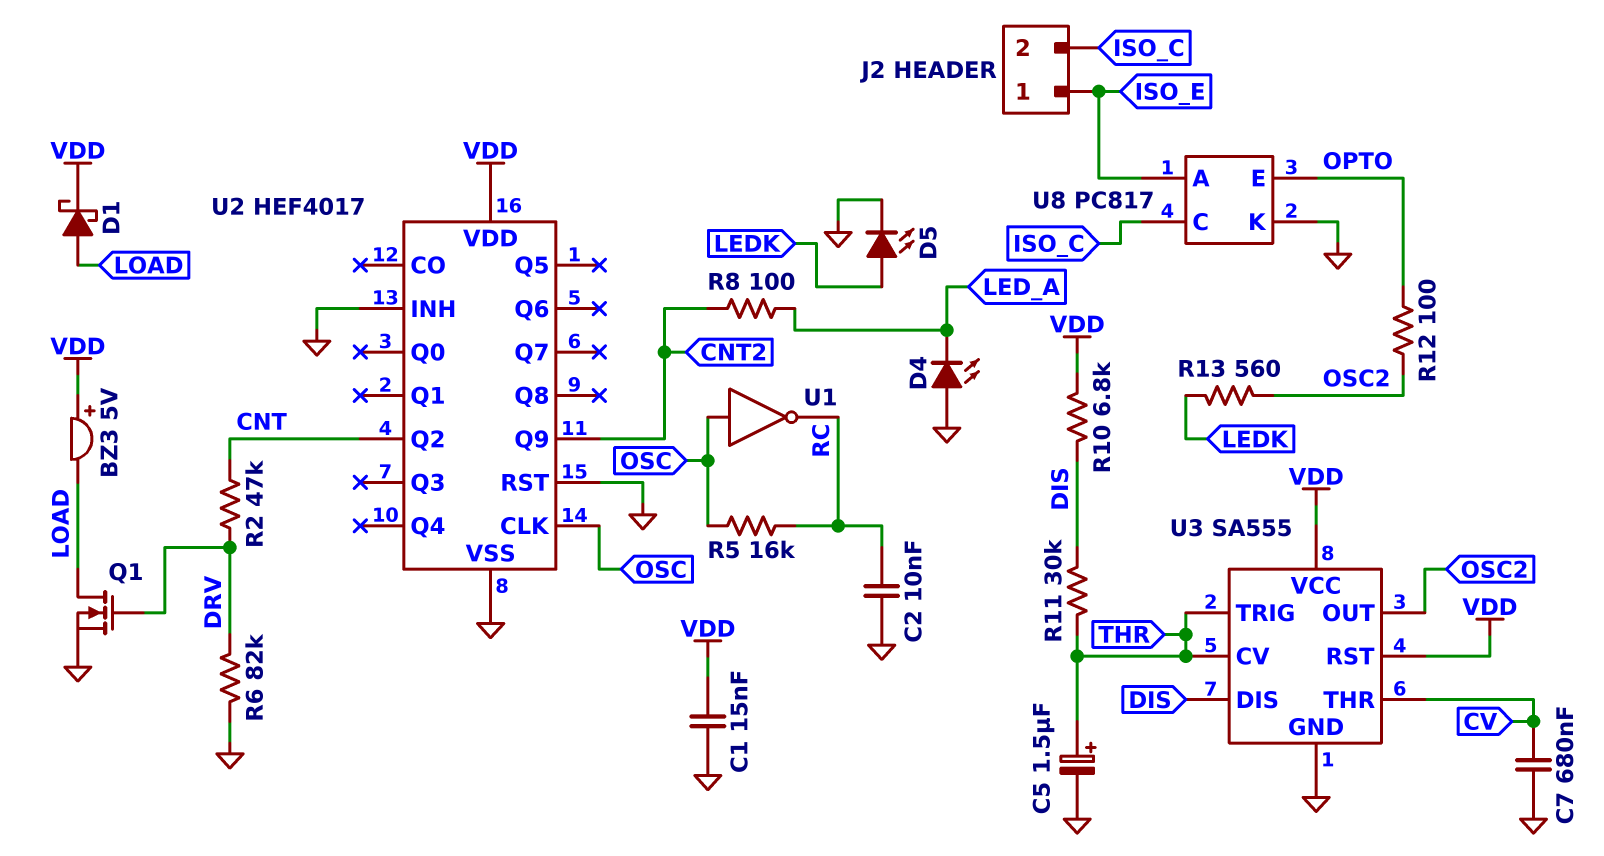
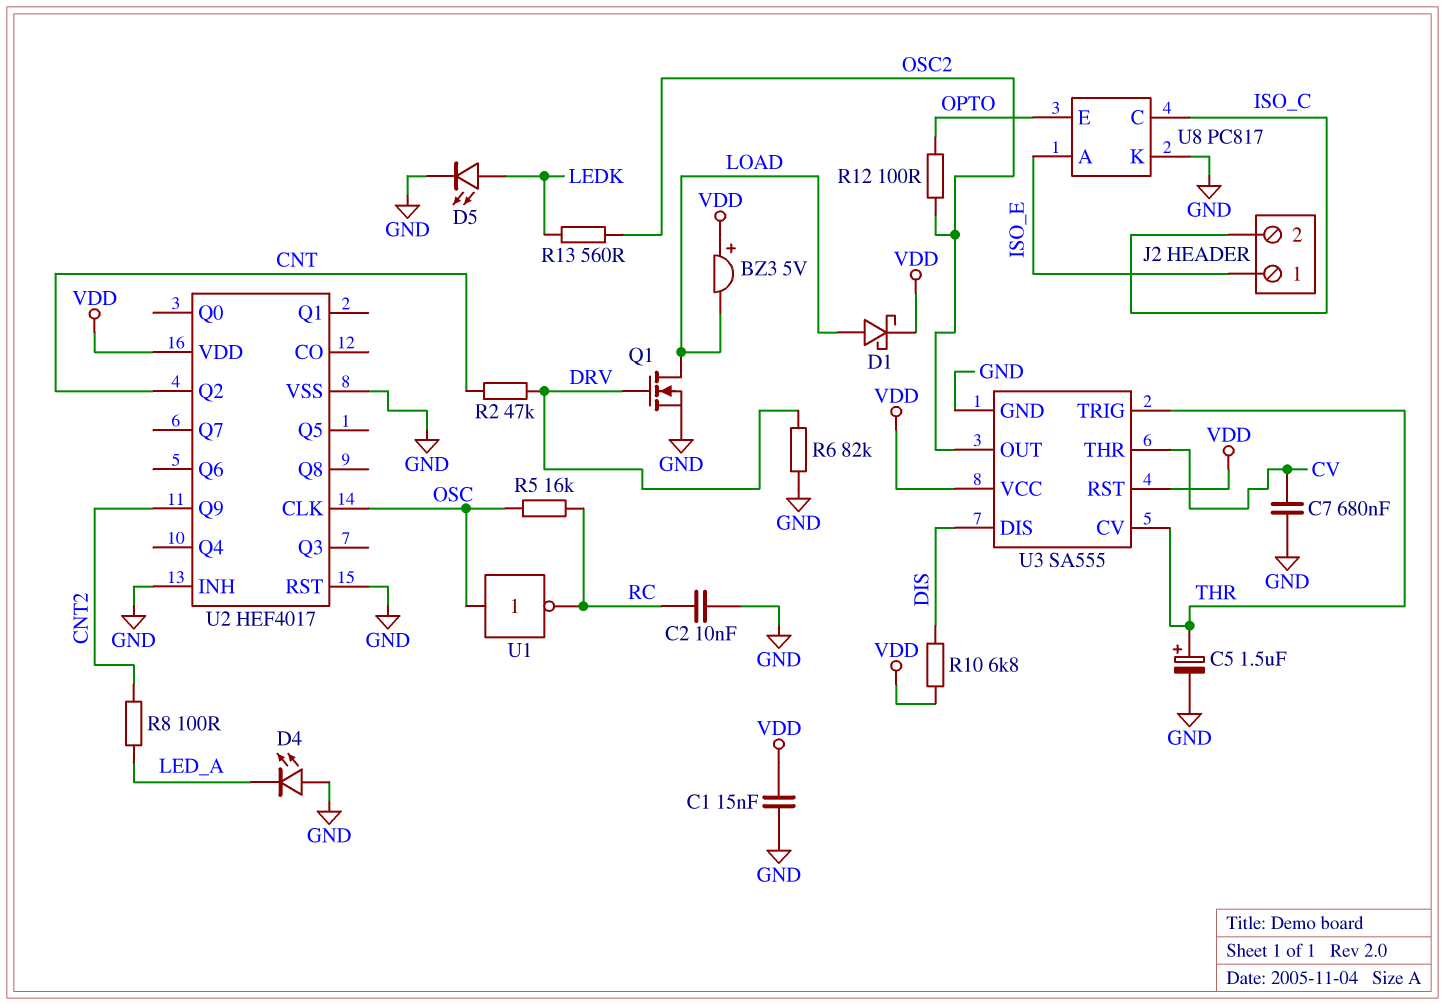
R11: 30k (DIS, THR) -> none

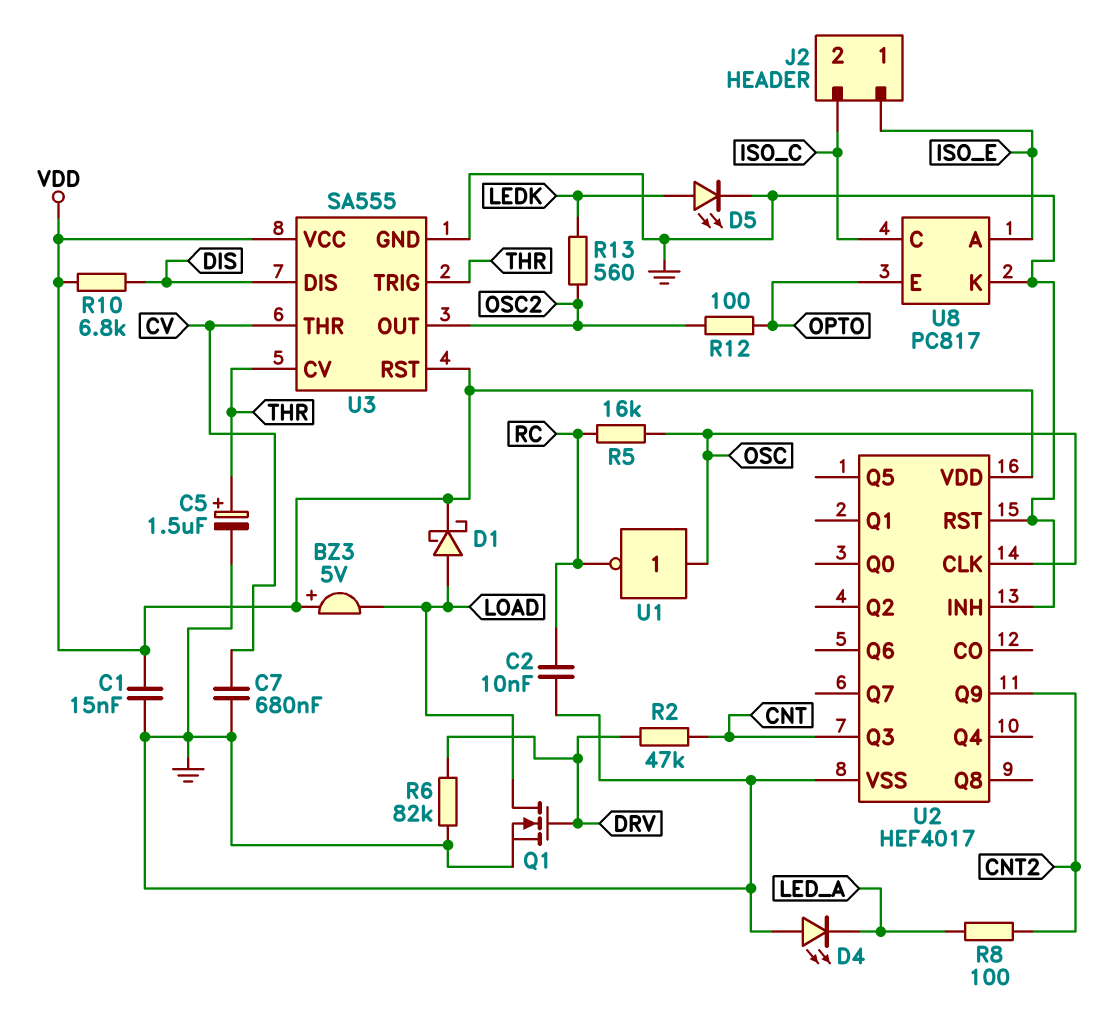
U2 pin Q2: CNT -> none
U2 pin Q3: none -> CNT

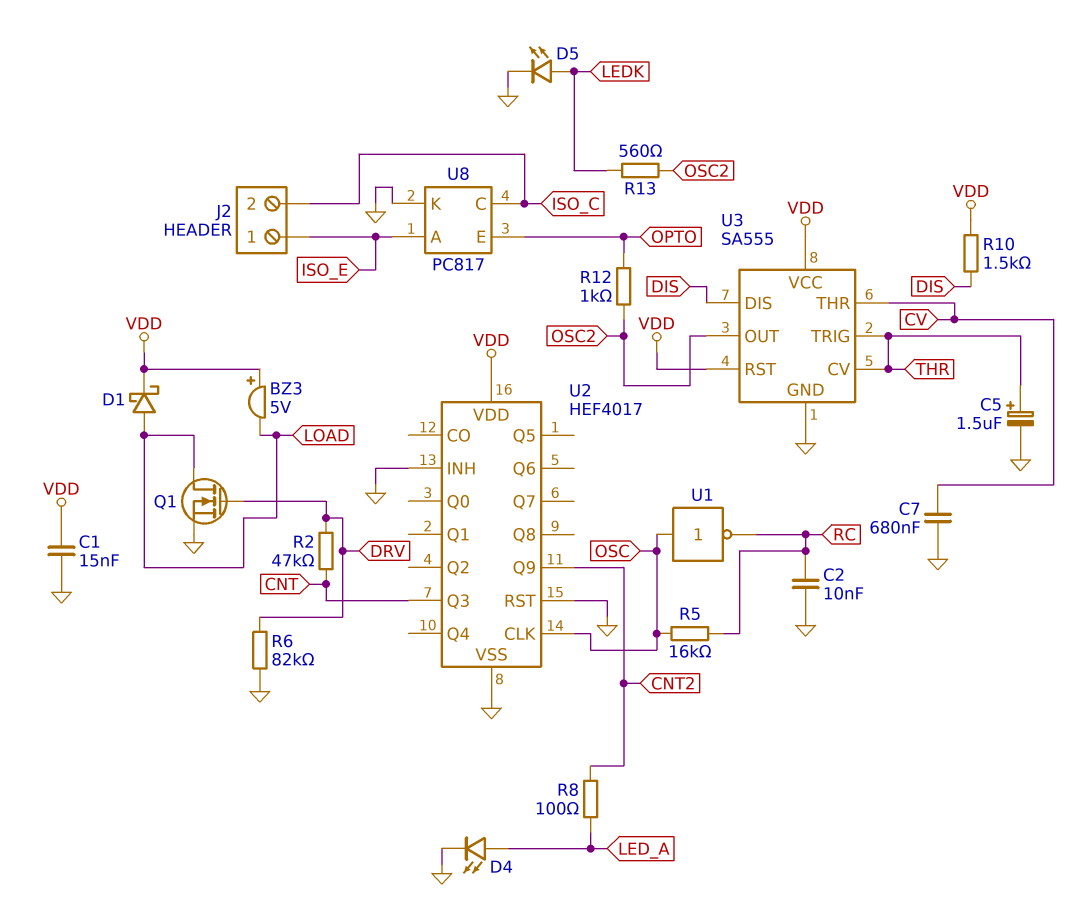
D4: LED (A GND, K LED_A) -> LED (A LED_A, K GND)
R10: 6.8k (DIS, VDD) -> 1.5k (DIS, VDD)
R12: 100 (OPTO, OSC2) -> 1k (OPTO, OSC2)

